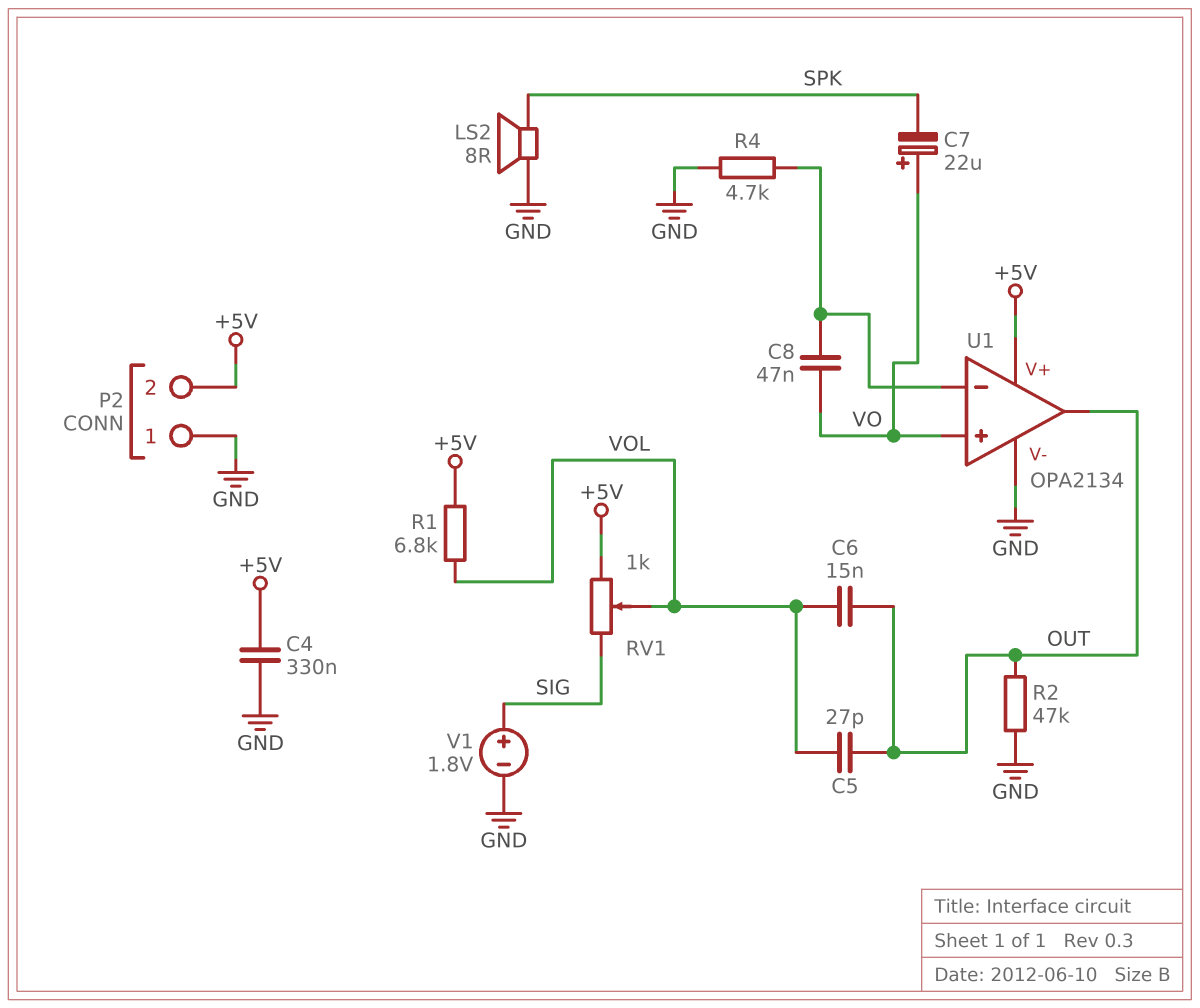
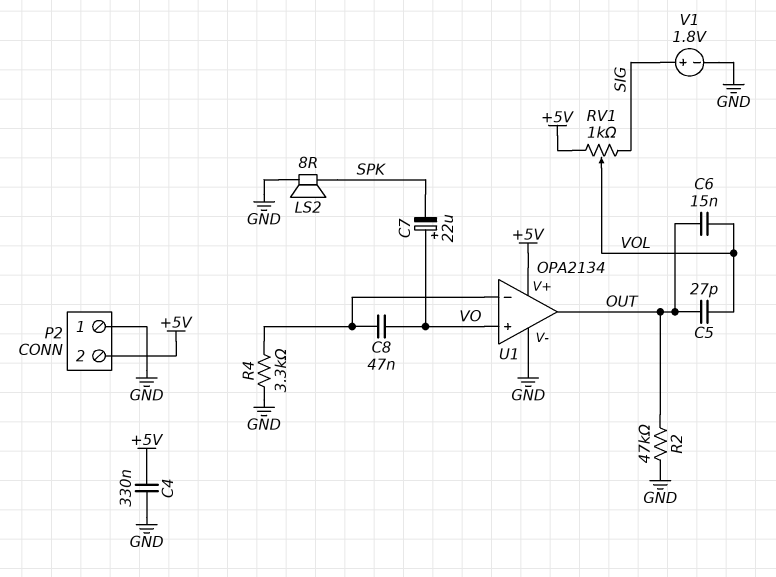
R1: 6.8k (+5V, VOL) -> none
R4: 4.7k (GND, U1/in-) -> 3.3k (GND, U1/in-)

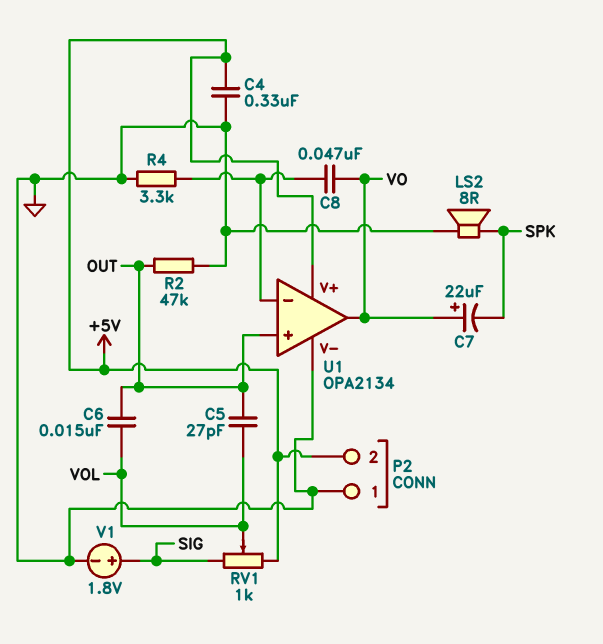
U1 pin in+: VO -> OUT
U1 pin out: OUT -> VO

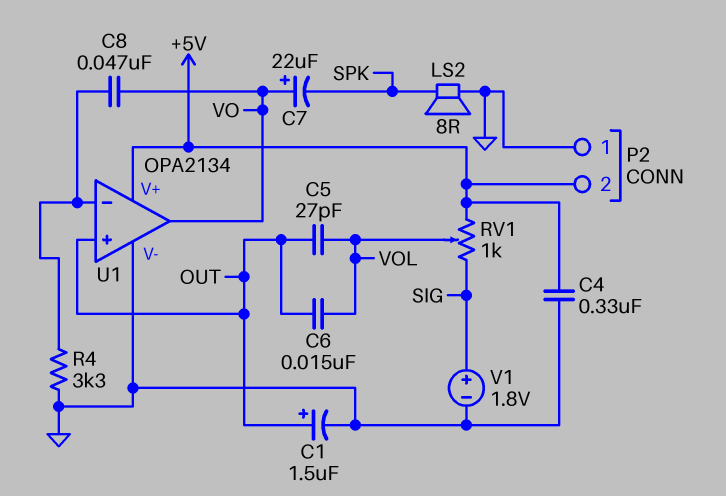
C1: none -> 1.5uF (plus OUT, minus GND)
R2: 47k (GND, OUT) -> none

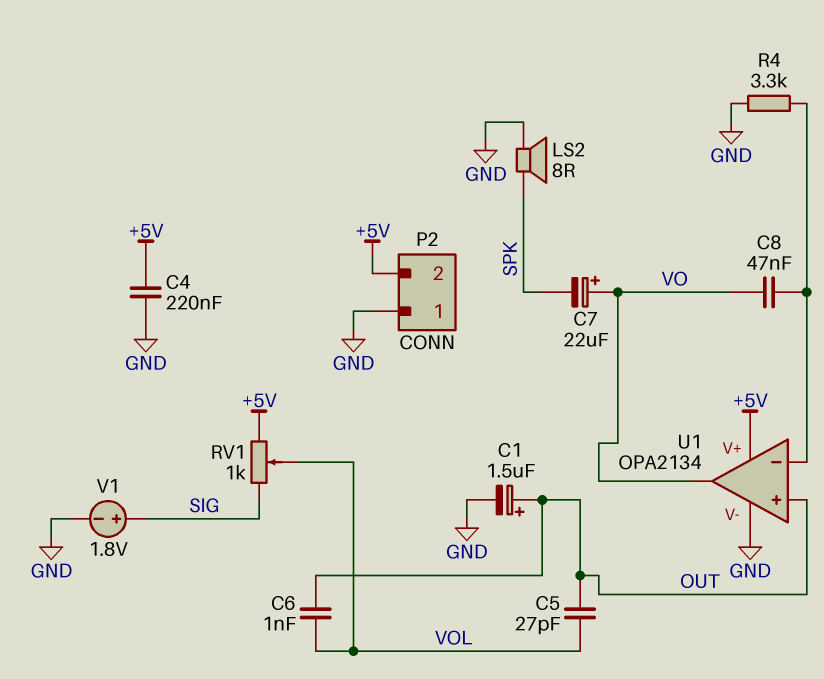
C4: 330nF (+5V, GND) -> 220nF (+5V, GND)
C6: 15nF (OUT, VOL) -> 1nF (OUT, VOL)

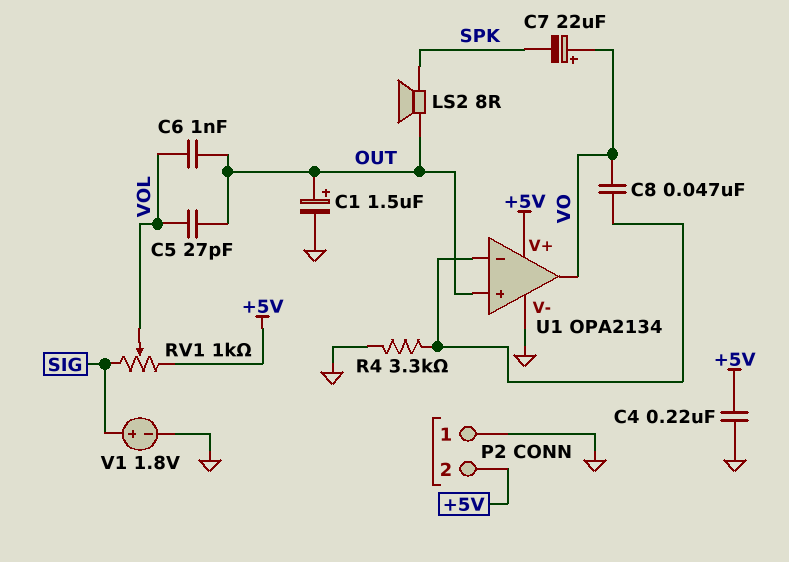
LS2: speaker 8R (GND, SPK) -> speaker 8R (OUT, SPK)

